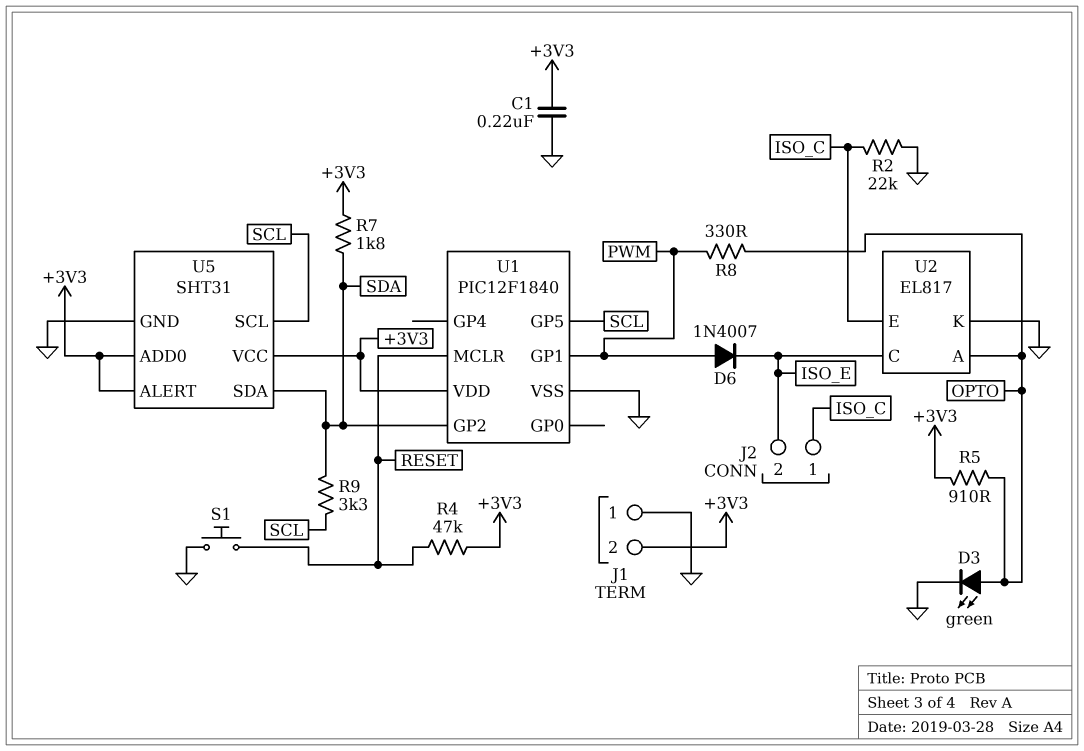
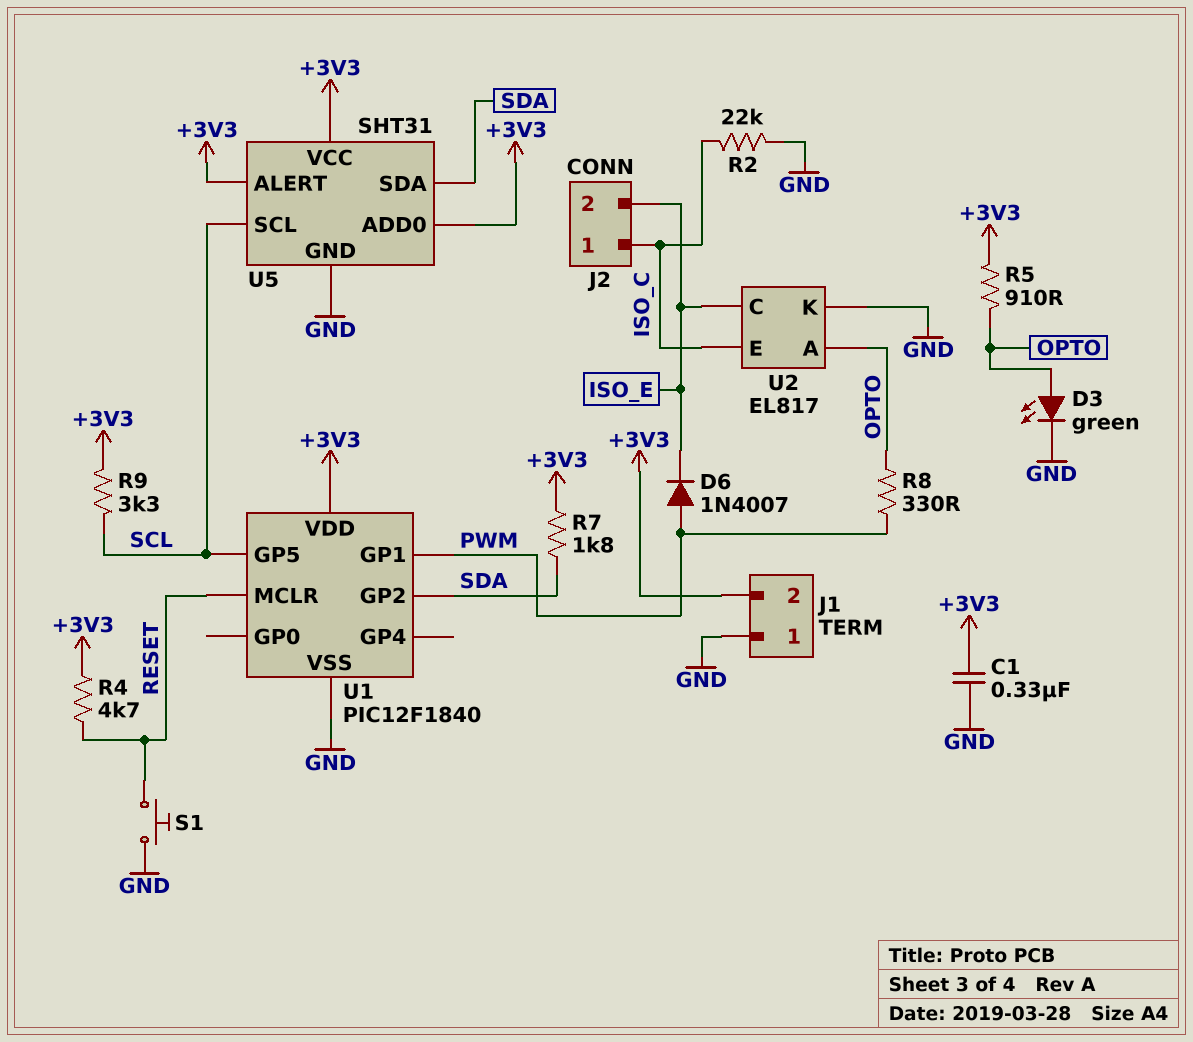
C1: 220nF (+3V3, GND) -> 330nF (+3V3, GND)
R4: 47k (+3V3, RESET) -> 4.7k (+3V3, RESET)
R9: 3.3k (SCL, SDA) -> 3.3k (+3V3, SCL)

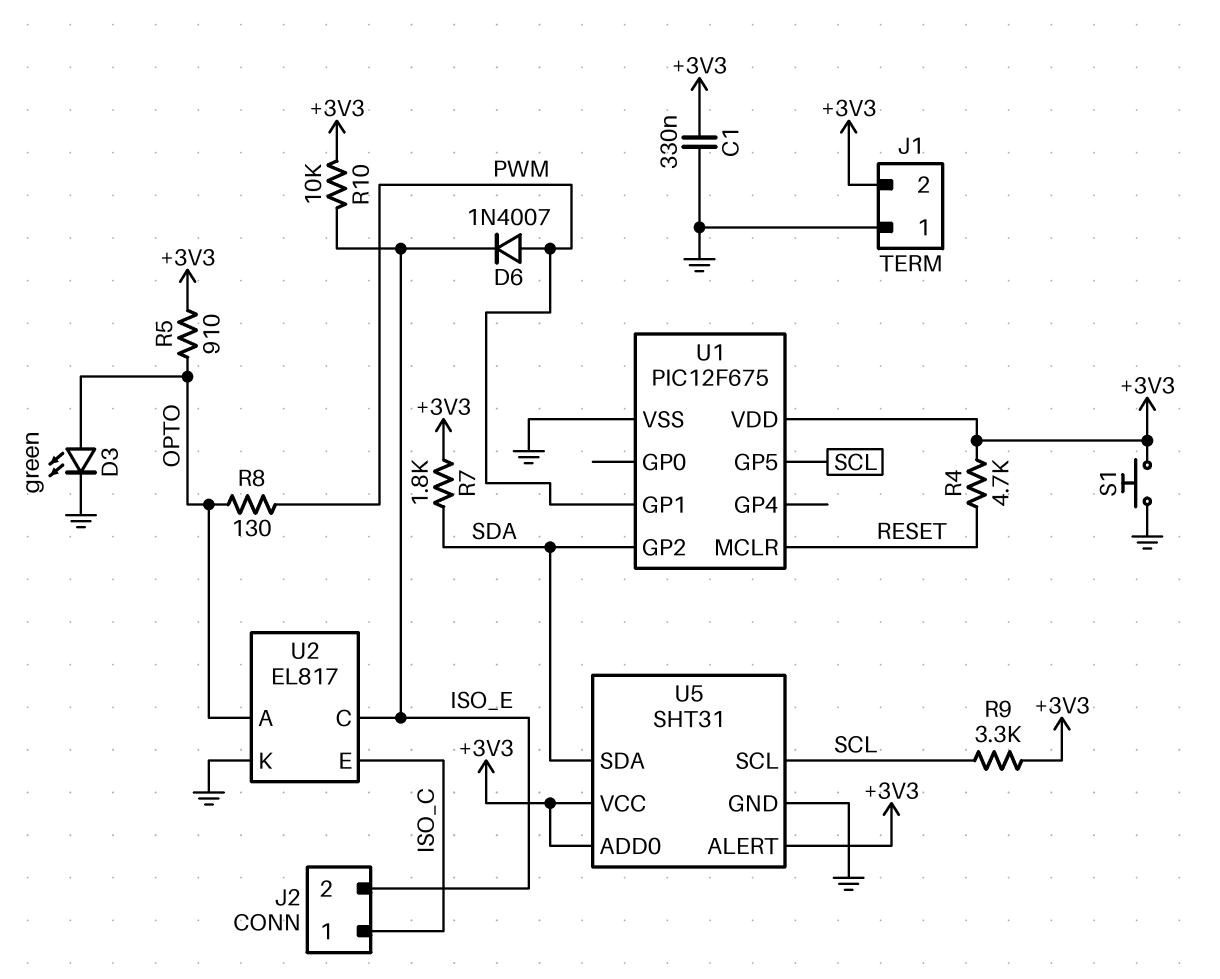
R2: 22k (GND, ISO_C) -> none
R8: 330 (OPTO, PWM) -> 130 (OPTO, PWM)
R10: none -> 10k (+3V3, ISO_E)
S1: button (GND, RESET) -> button (+3V3, GND)
U1: PIC12F1840 -> PIC12F675

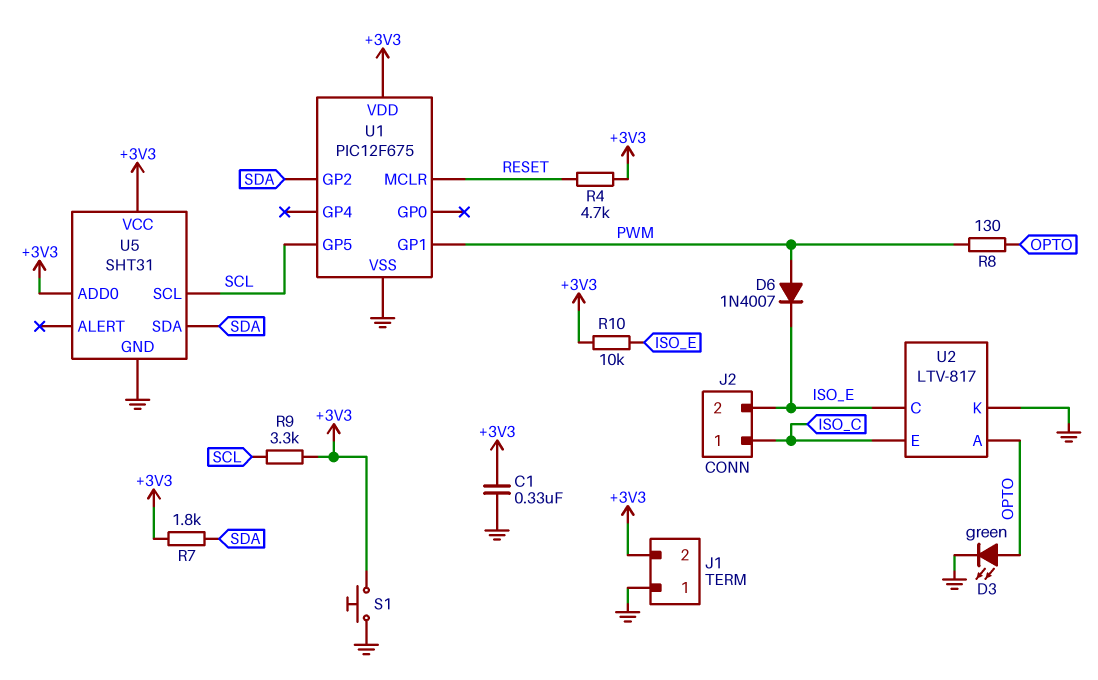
R5: 910 (+3V3, OPTO) -> none
U2: EL817 -> LTV-817
U5 pin ALERT: +3V3 -> none

